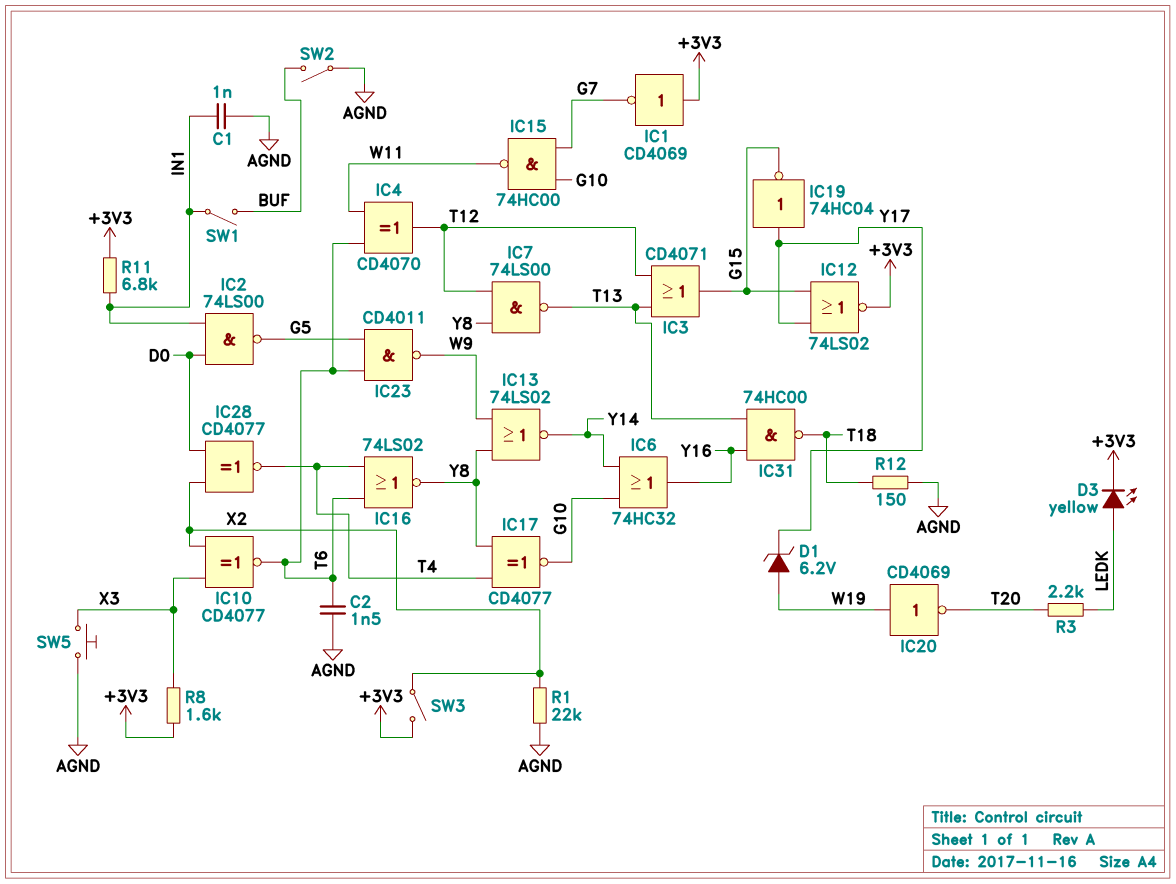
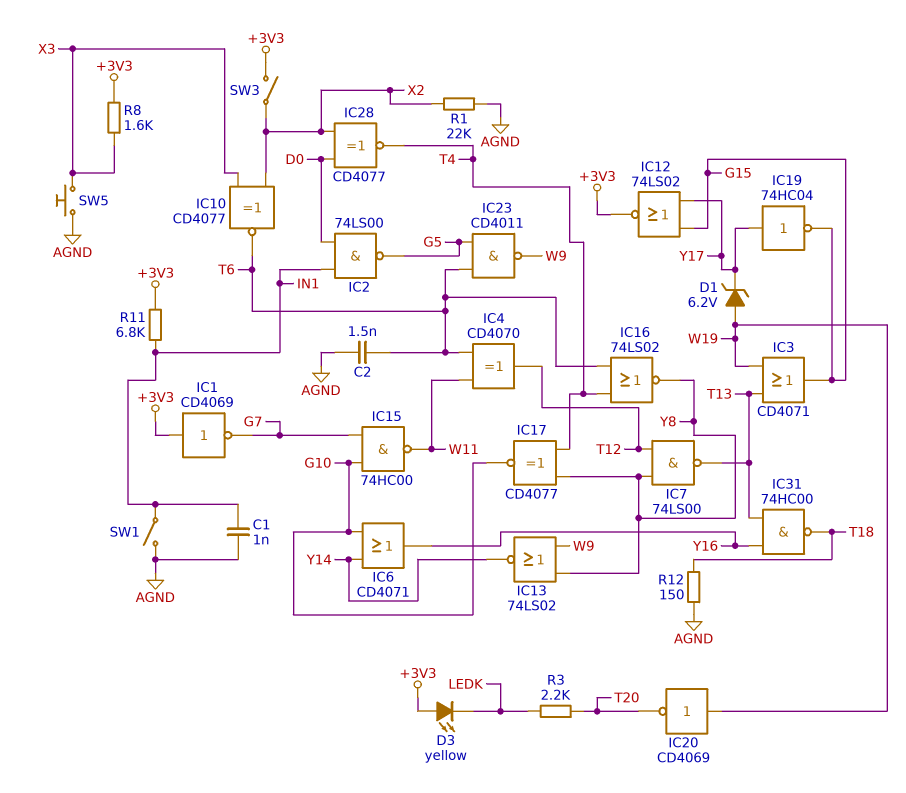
D3: LED yellow (A LEDK, K +3V3) -> LED yellow (A +3V3, K LEDK)
IC3: OR CD4071 (in T12, in T13, out G15) -> OR CD4071 (in T13, in W19, out G15)
IC6: OR 74HC32 (in G10, in Y14, out Y16) -> OR CD4071 (in G10, in Y14, out Y16)
SW1: switch (BUF, IN1) -> switch (AGND, IN1)
SW2: switch (AGND, BUF) -> none

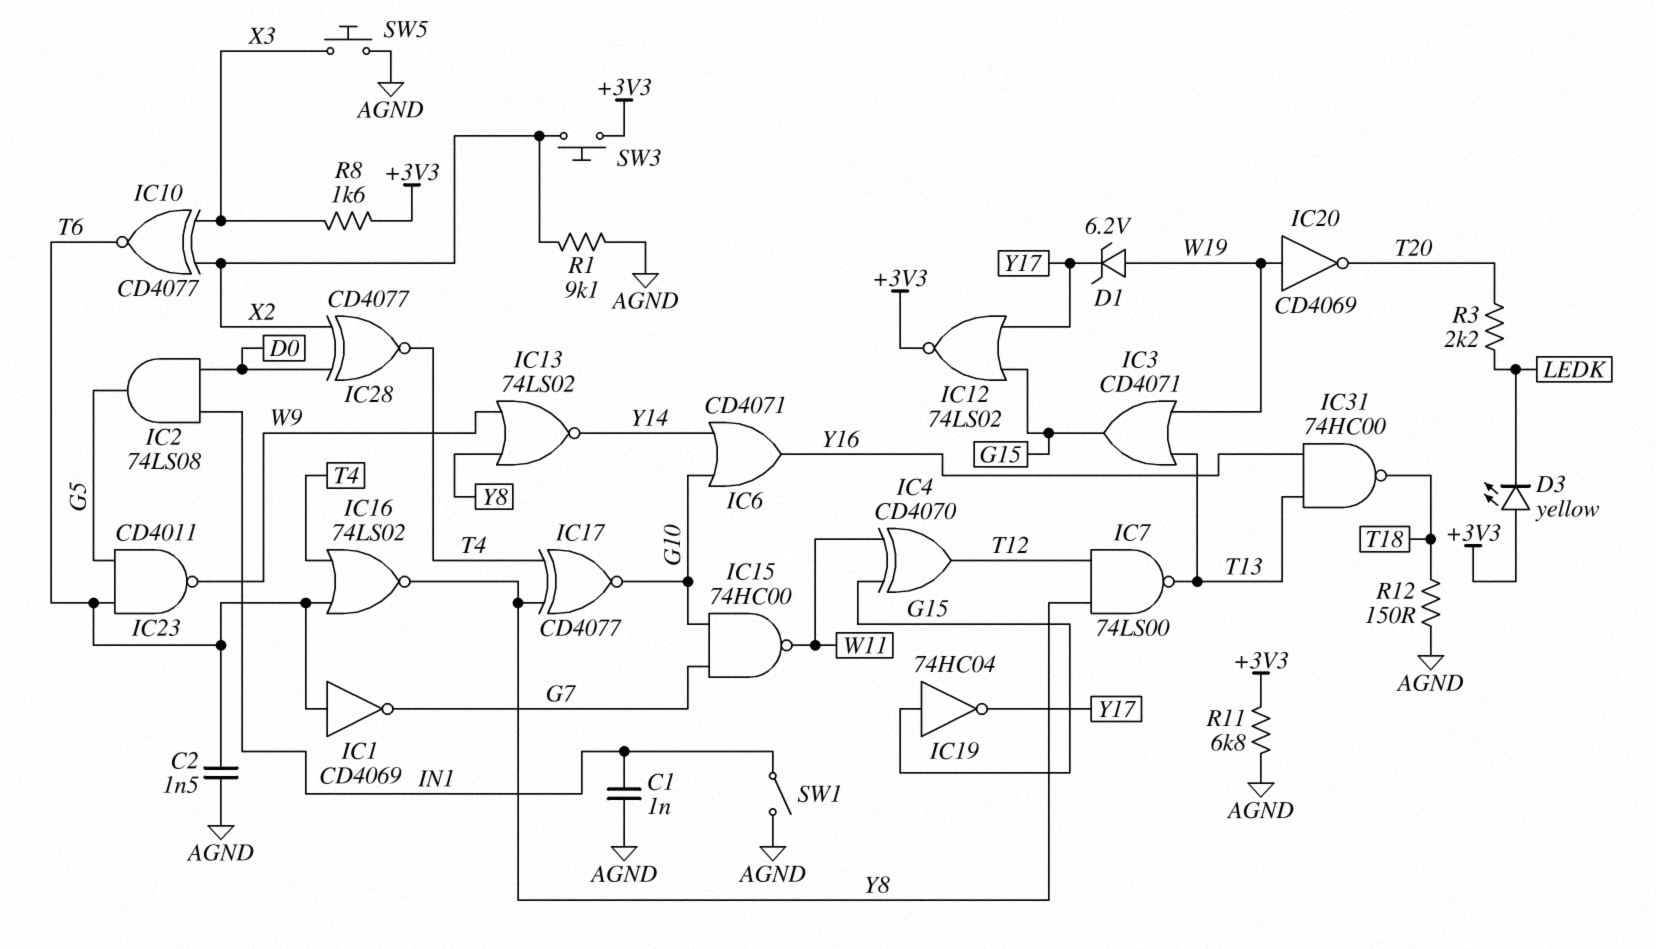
IC1: NOT CD4069 (in +3V3, out G7) -> NOT CD4069 (in T6, out G7)
IC2: NAND 74LS00 (in D0, in IN1, out G5) -> AND 74LS08 (in D0, in IN1, out G5)
IC4: XOR CD4070 (in T6, in W11, out T12) -> XOR CD4070 (in G15, in W11, out T12)
IC19: NOT 74HC04 (in Y17, out G15) -> NOT 74HC04 (in G15, out Y17)
R1: 22k (AGND, X2) -> 9.1k (AGND, X2)
R11: 6.8k (+3V3, IN1) -> 6.8k (+3V3, AGND)
SW3: switch (+3V3, X2) -> button (+3V3, X2)

